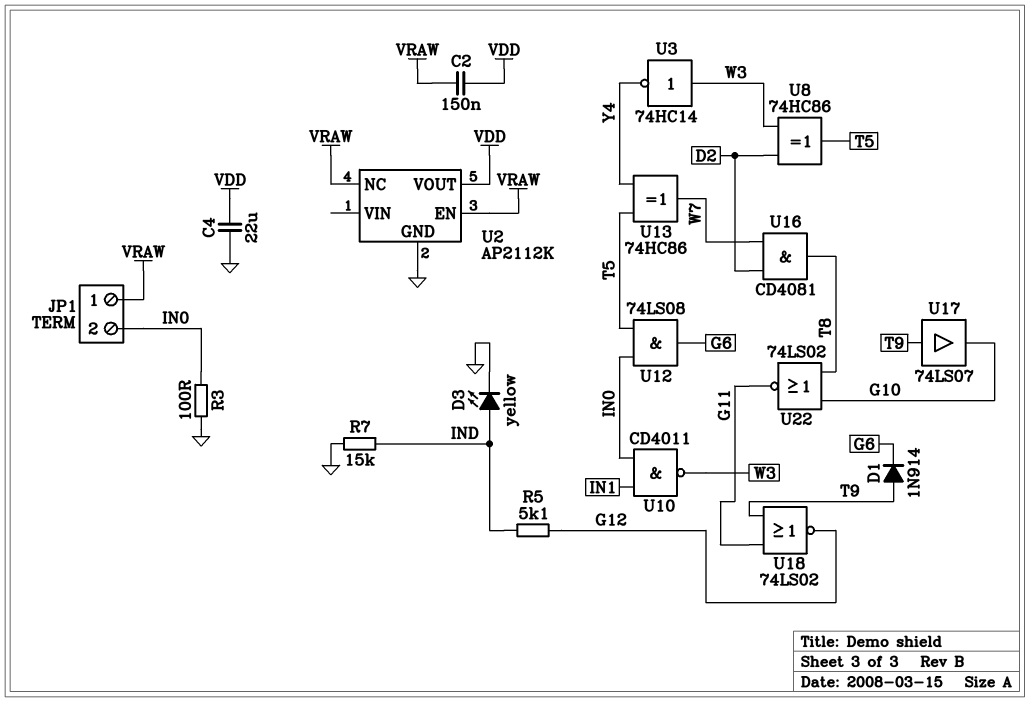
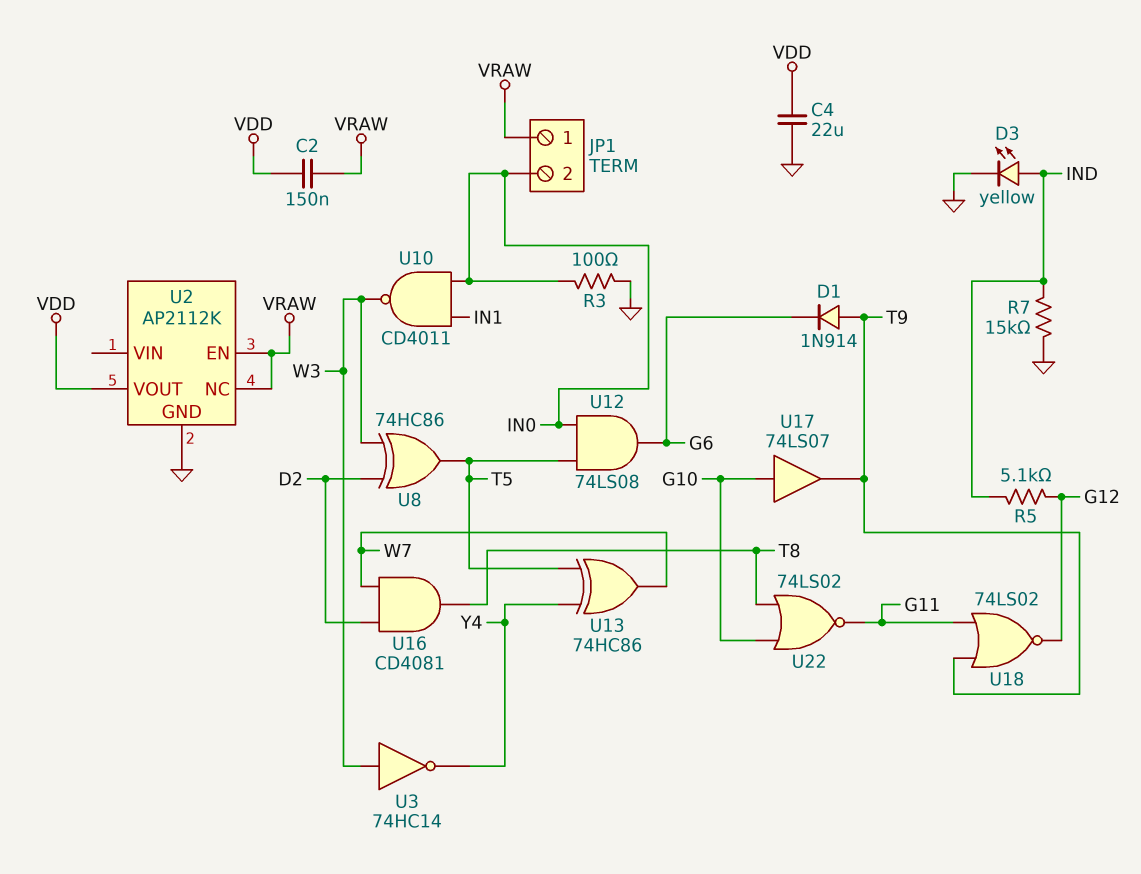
U17: buffer 74LS07 (in T9, out G10) -> buffer 74LS07 (in G10, out T9)

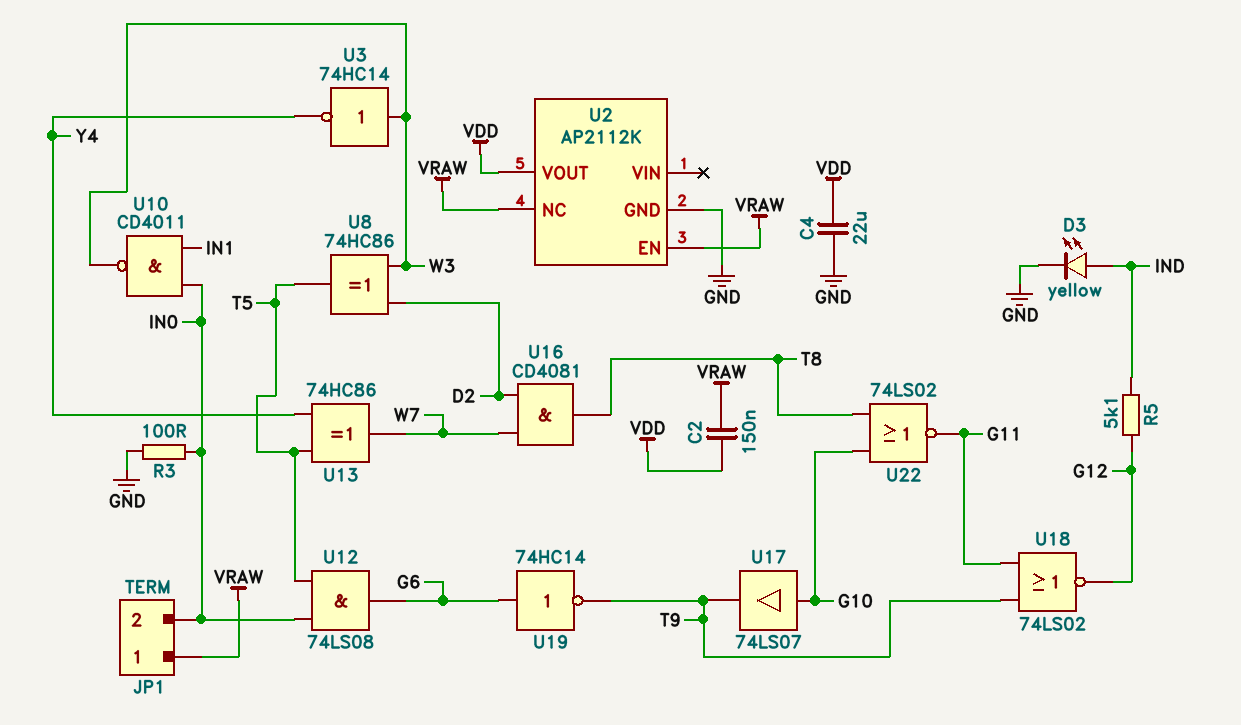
D1: diode 1N914 (A T9, K G6) -> none
R7: 15k (GND, IND) -> none
U19: none -> NOT 74HC14 (in G6, out T9)

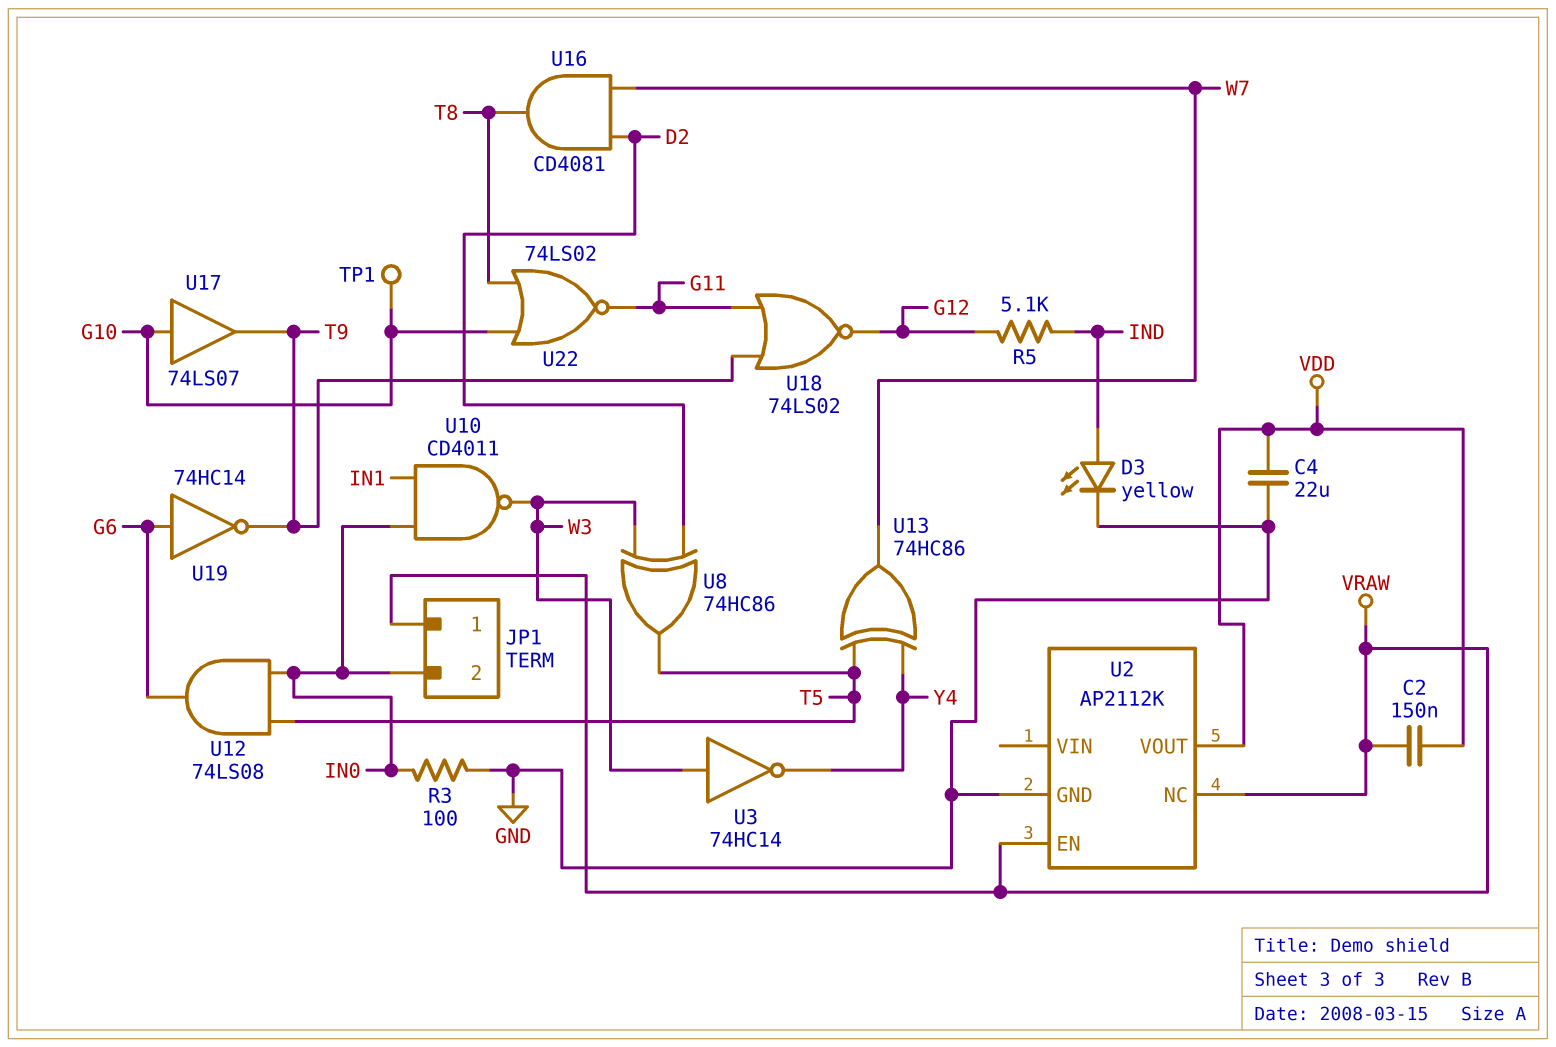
TP1: none -> test point (G10)

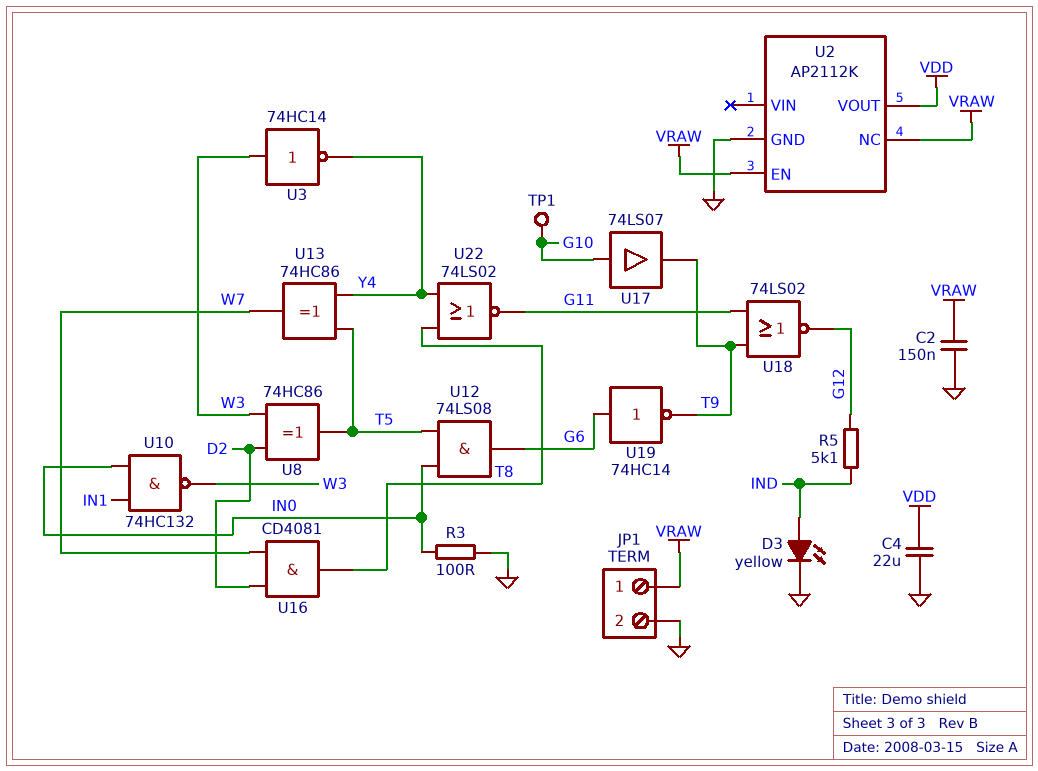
C2: 150nF (VDD, VRAW) -> 150nF (GND, VRAW)
JP1 pin 2: IN0 -> GND
U10: NAND CD4011 (in IN0, in IN1, out W3) -> NAND 74HC132 (in IN0, in IN1, out W3)
U22: NOR 74LS02 (in G10, in T8, out G11) -> NOR 74LS02 (in T8, in Y4, out G11)

